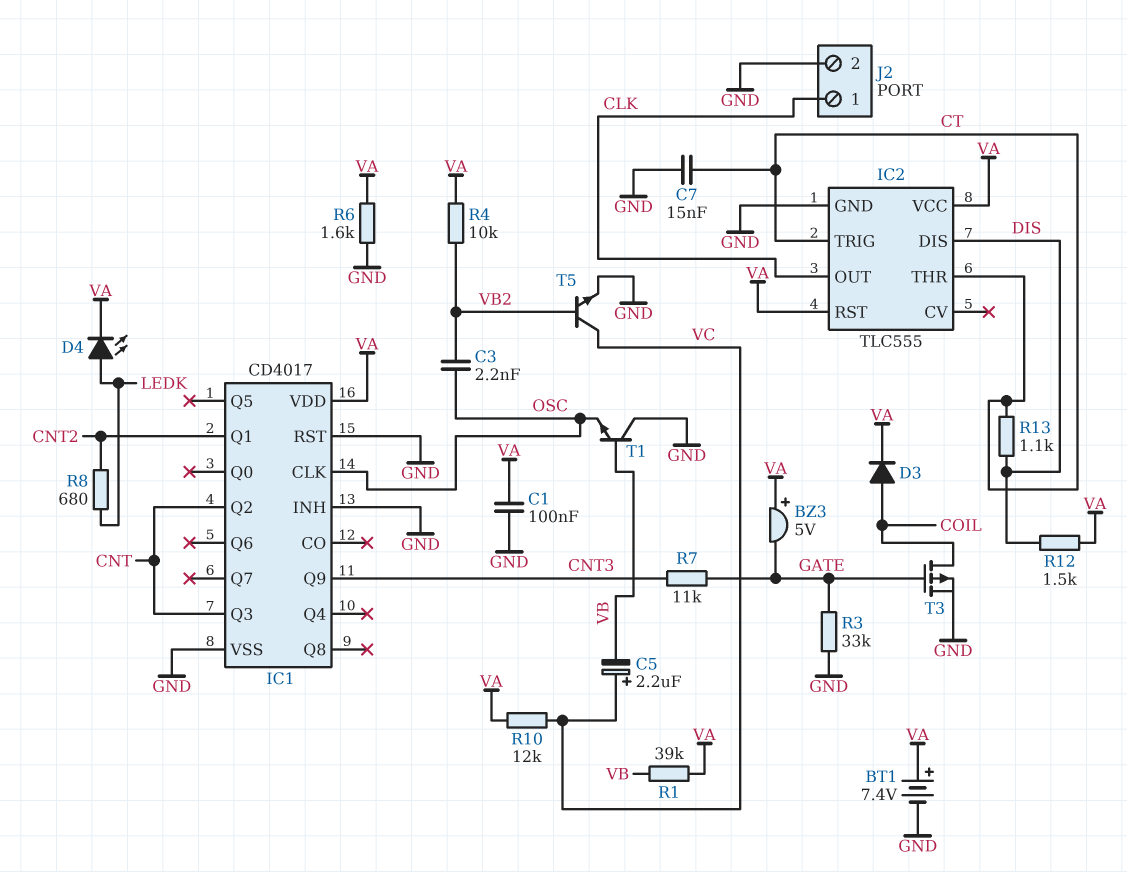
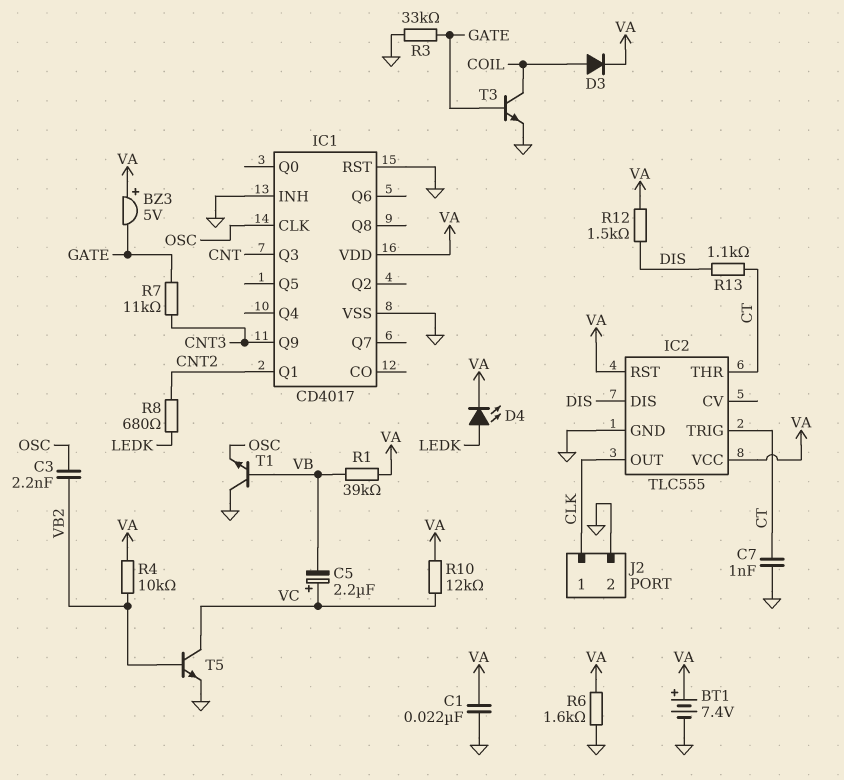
C1: 100nF (GND, VA) -> 22nF (GND, VA)
C7: 15nF (CT, GND) -> 1nF (CT, GND)
IC1 pin Q2: CNT -> none
T3: PMOS (G GATE, D COIL, S GND) -> NPN (B GATE, C COIL, E GND)

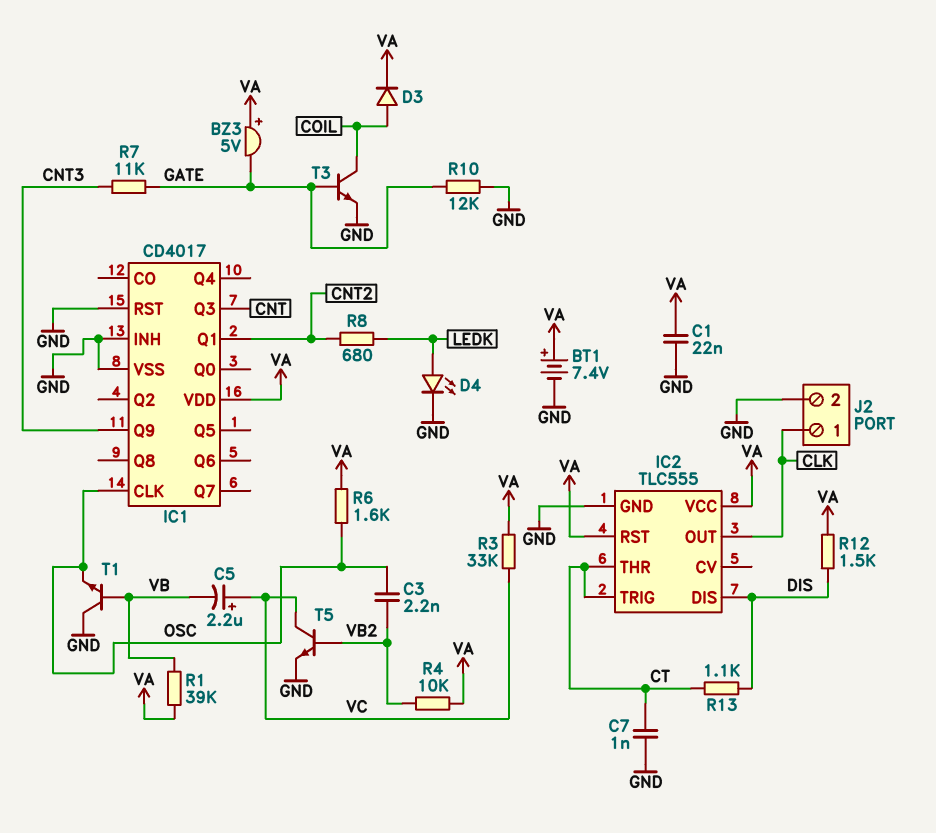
D4: LED (A LEDK, K VA) -> LED (A LEDK, K GND)
R3: 33k (GATE, GND) -> 33k (VA, VC)
R6: 1.6k (GND, VA) -> 1.6k (OSC, VA)
R10: 12k (VA, VC) -> 12k (GATE, GND)

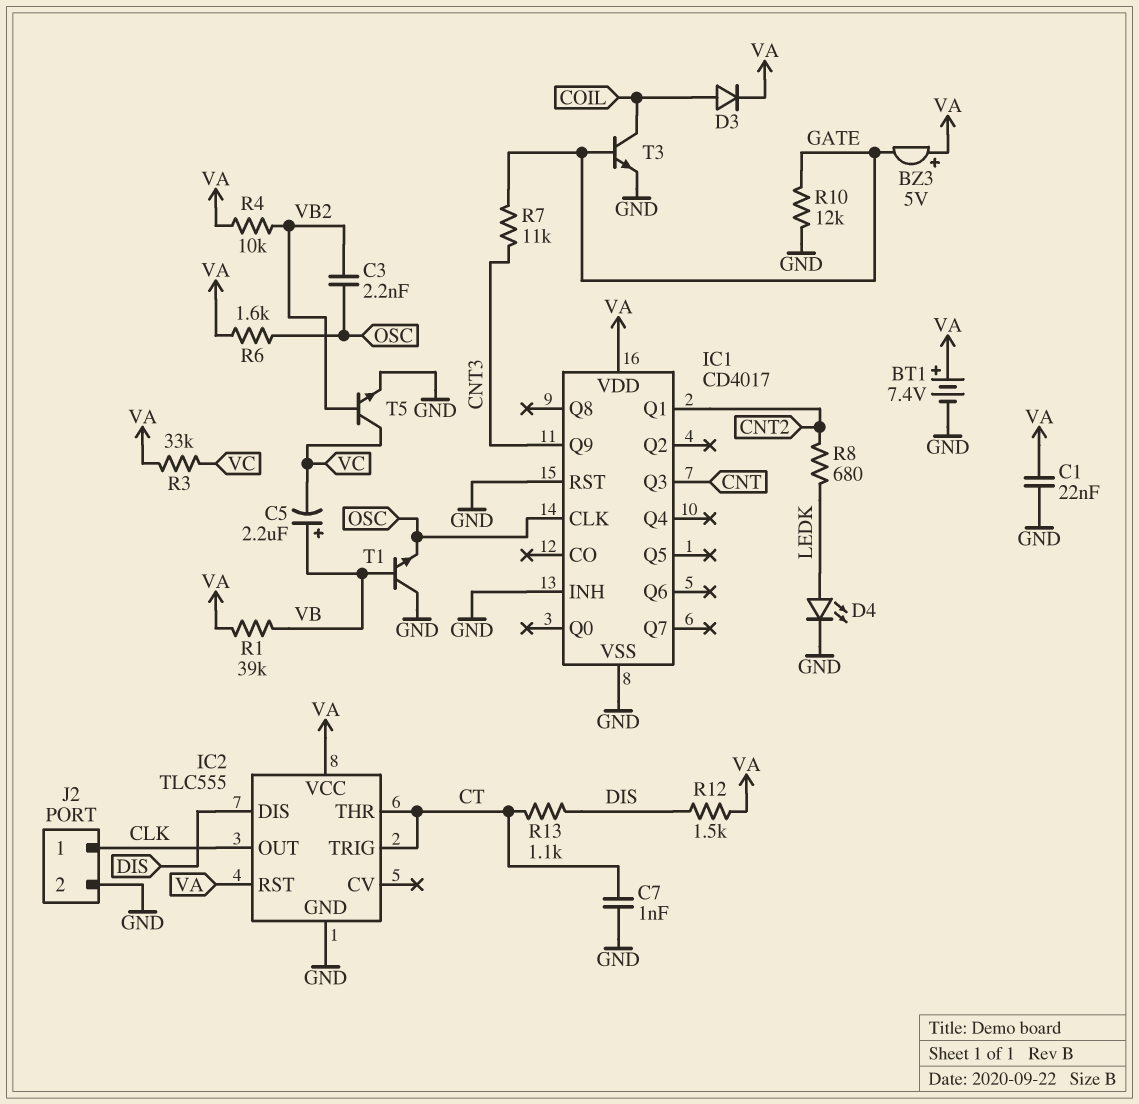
C5: 2.2uF (plus VC, minus VB) -> 2.2uF (plus VB, minus VC)

